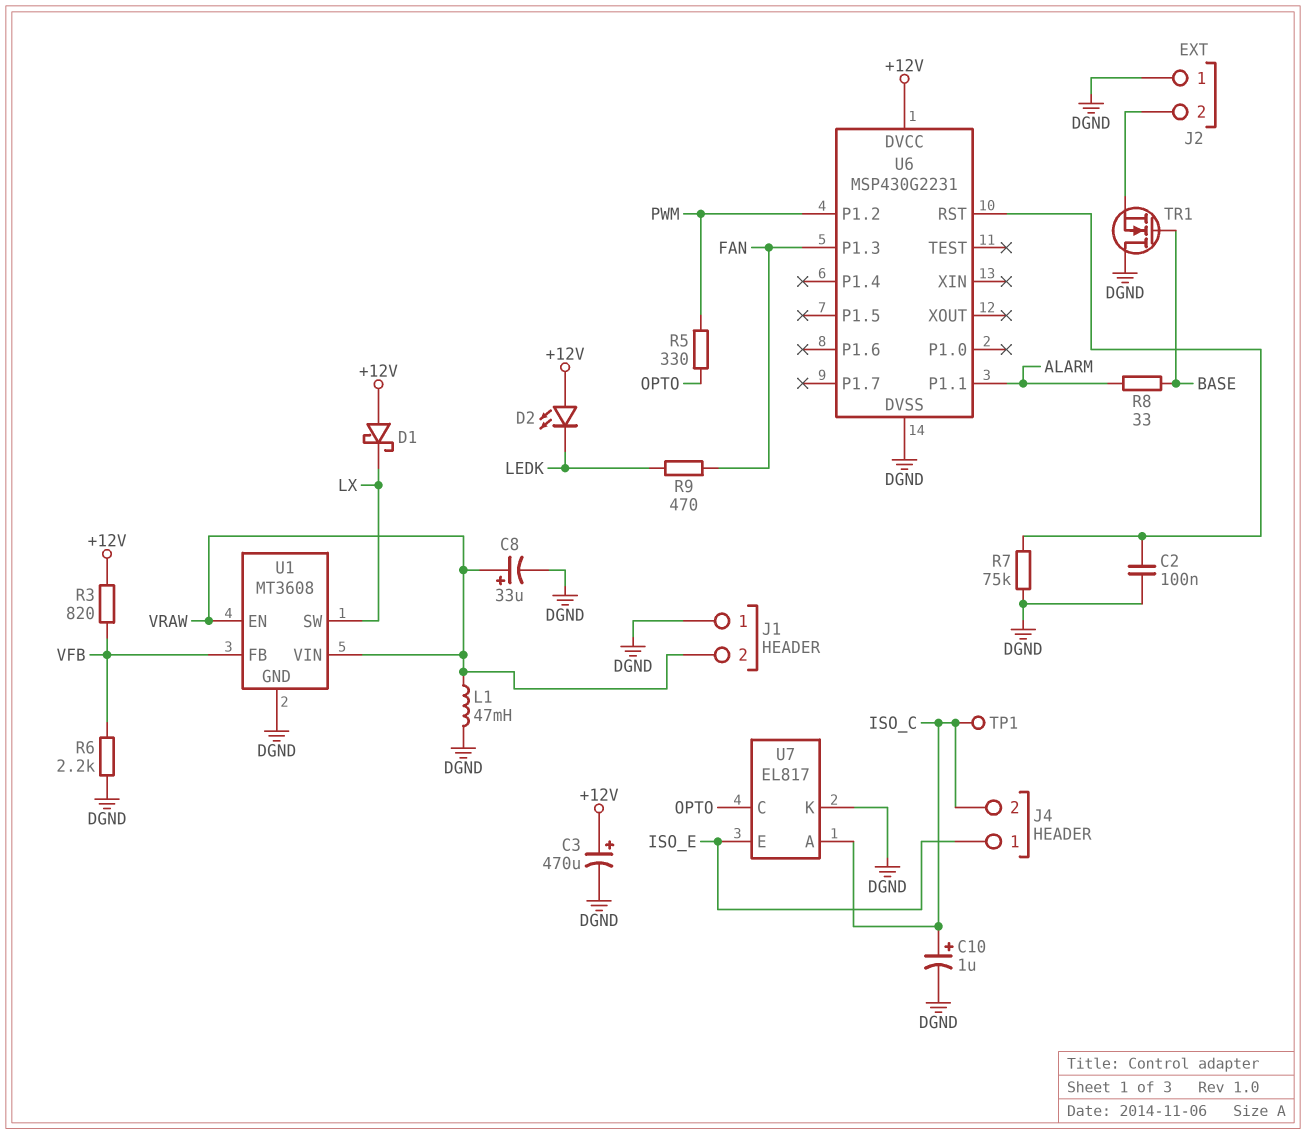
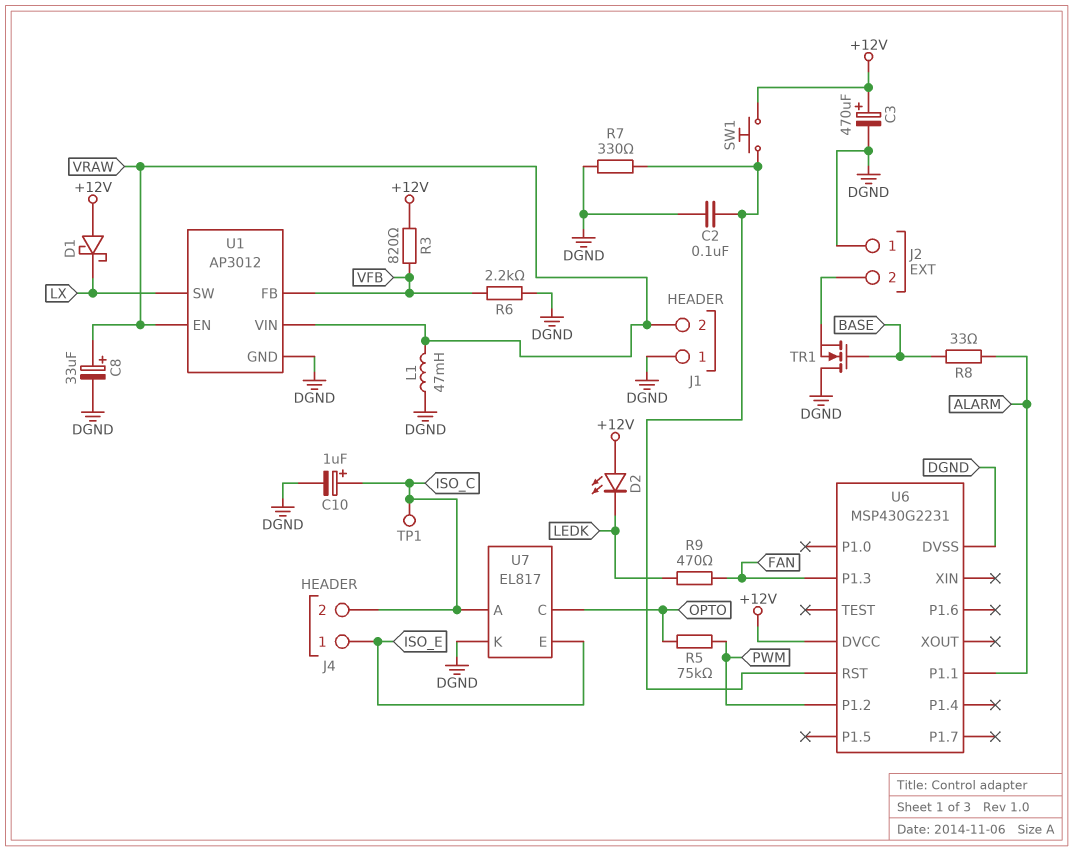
R5: 330 (OPTO, PWM) -> 75k (OPTO, PWM)
R7: 75k (DGND, U6/RST) -> 330 (DGND, U6/RST)
SW1: none -> button (+12V, U6/RST)
U1: MT3608 -> AP3012

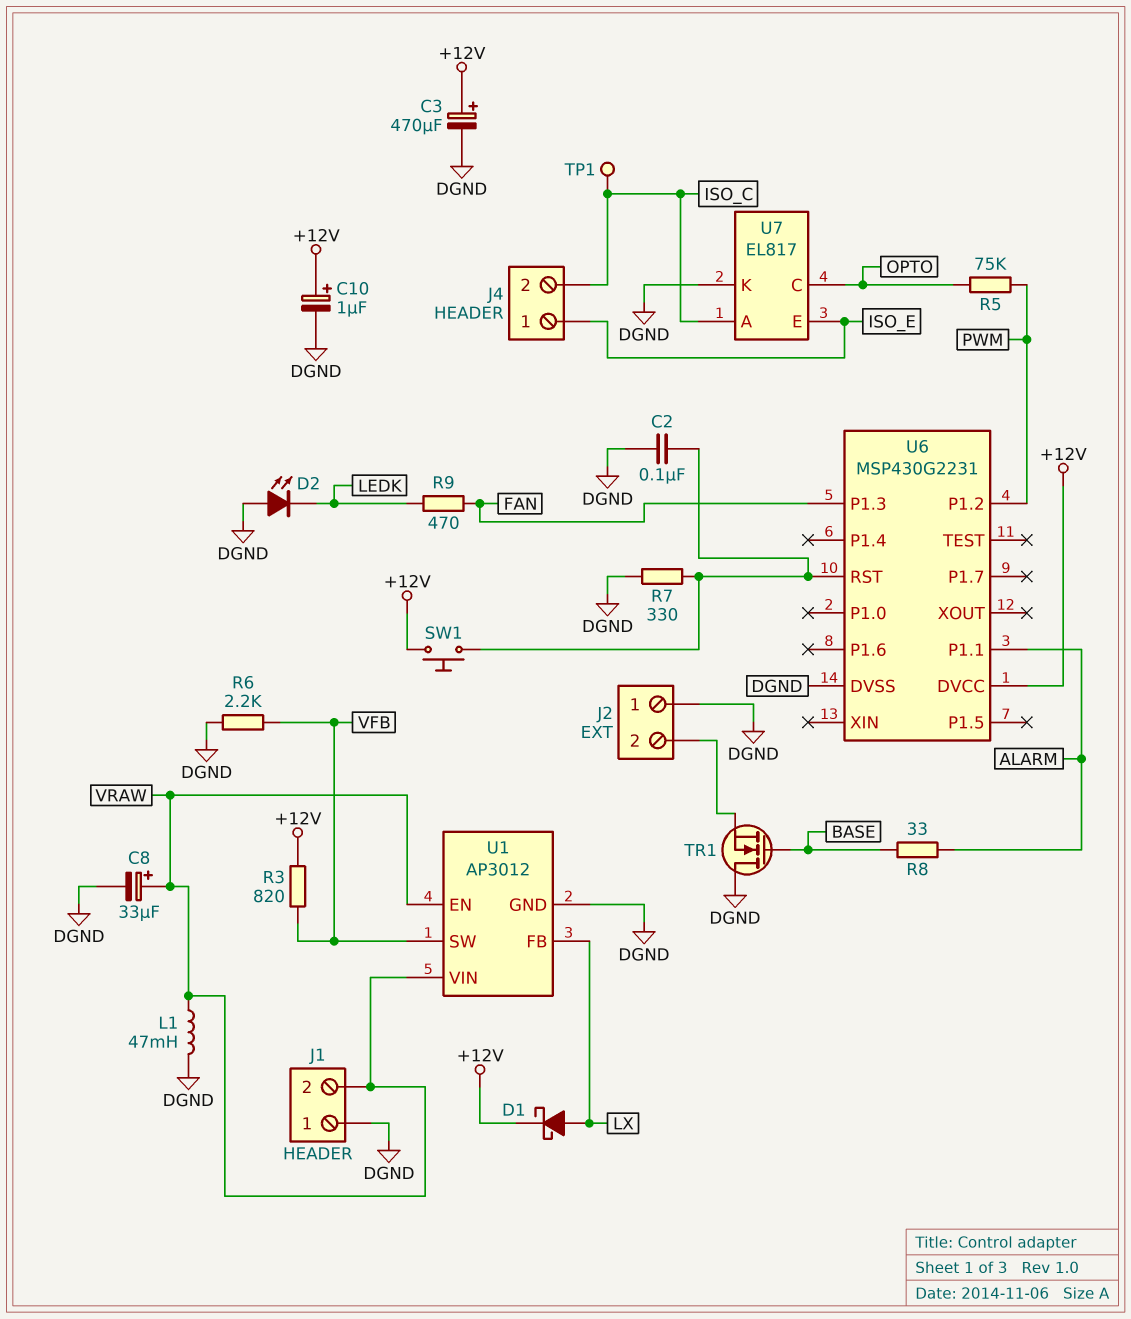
C10: 1uF (plus ISO_C, minus DGND) -> 1uF (plus +12V, minus DGND)
D1: schottky (A +12V, K LX) -> schottky (A LX, K +12V)
D2: LED (A +12V, K LEDK) -> LED (A DGND, K LEDK)
U1 pin FB: VFB -> LX
U1 pin SW: LX -> VFB

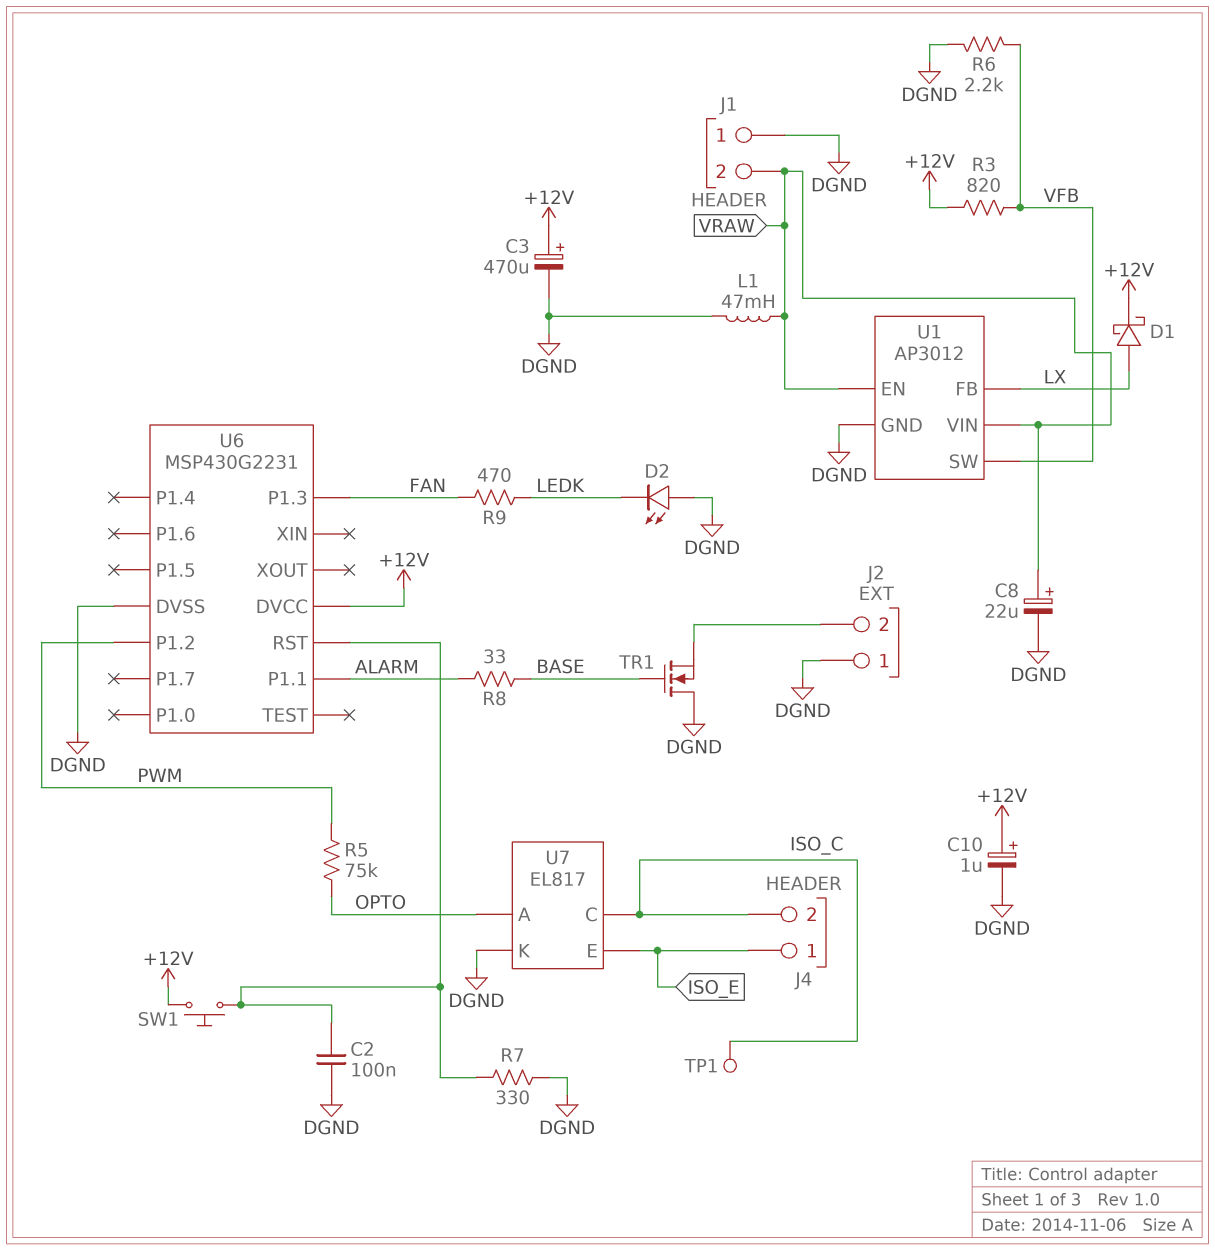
C8: 33uF (plus VRAW, minus DGND) -> 22uF (plus VRAW, minus DGND)
U7 pin A: ISO_C -> OPTO
U7 pin C: OPTO -> ISO_C

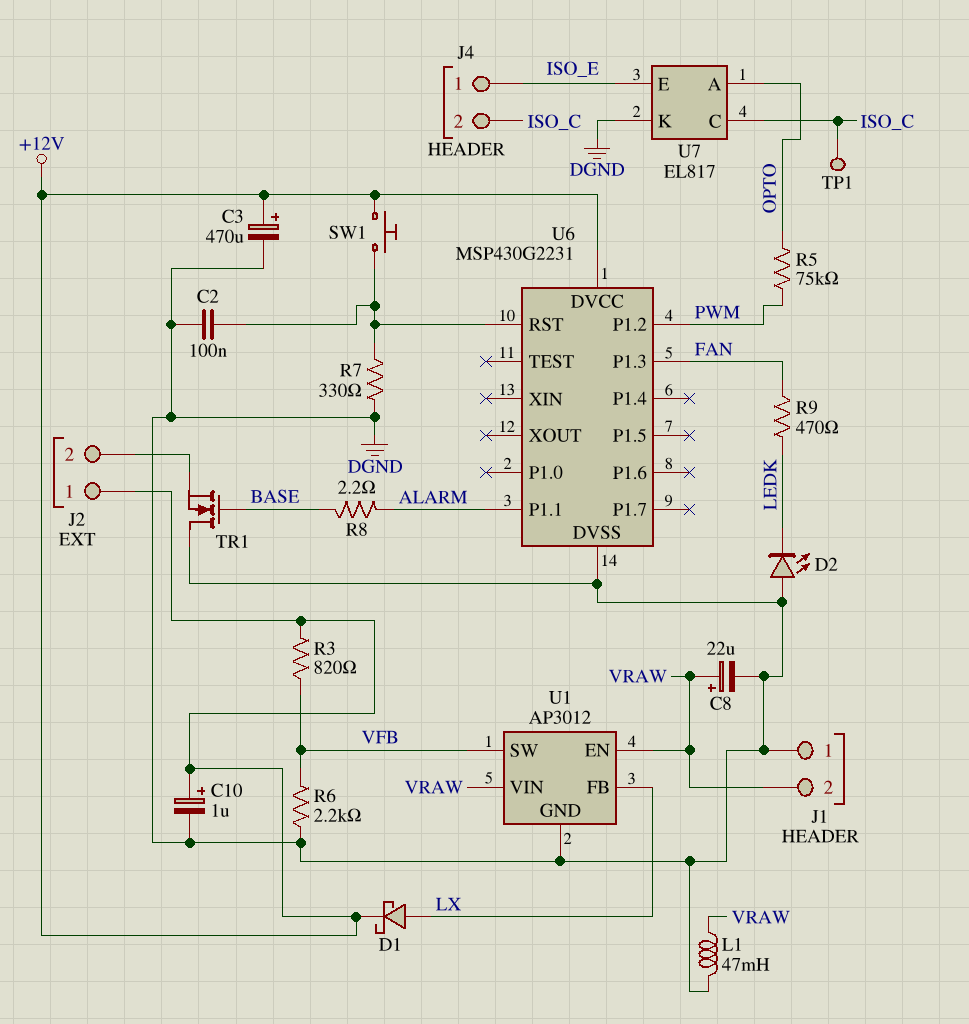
J2 pin 1: DGND -> +12V
R8: 33 (ALARM, BASE) -> 2.2 (ALARM, BASE)

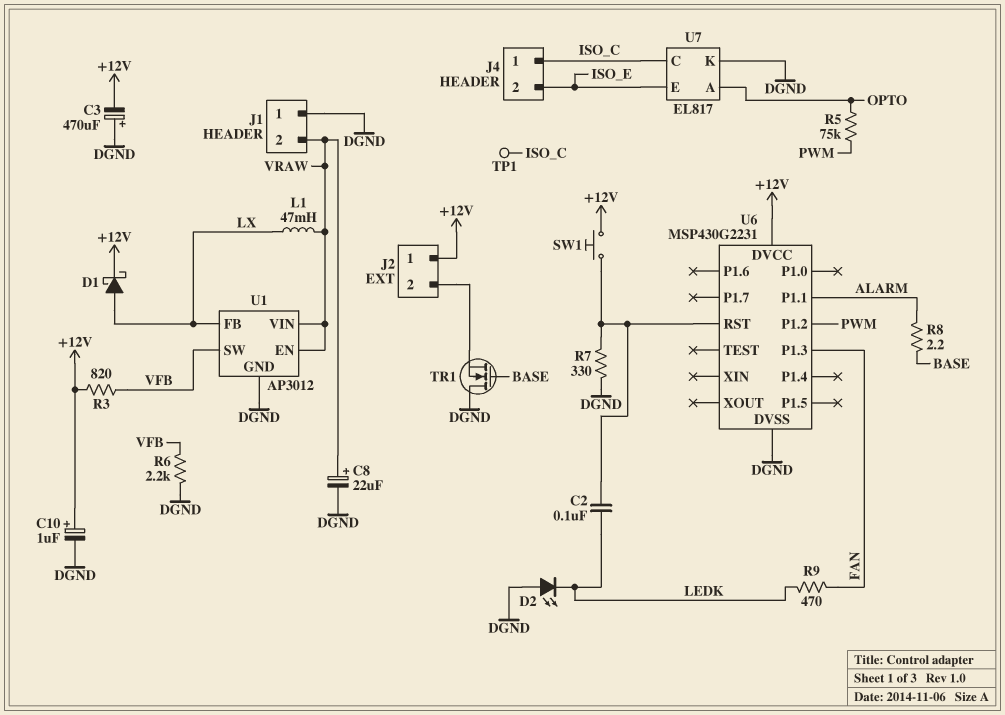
C2: 100nF (DGND, U6/RST) -> 100nF (LEDK, U6/RST)
C3: 470uF (plus +12V, minus DGND) -> 470uF (plus DGND, minus +12V)
J4 pin 1: ISO_E -> ISO_C
J4 pin 2: ISO_C -> ISO_E
L1: 47mH (DGND, VRAW) -> 47mH (LX, VRAW)

